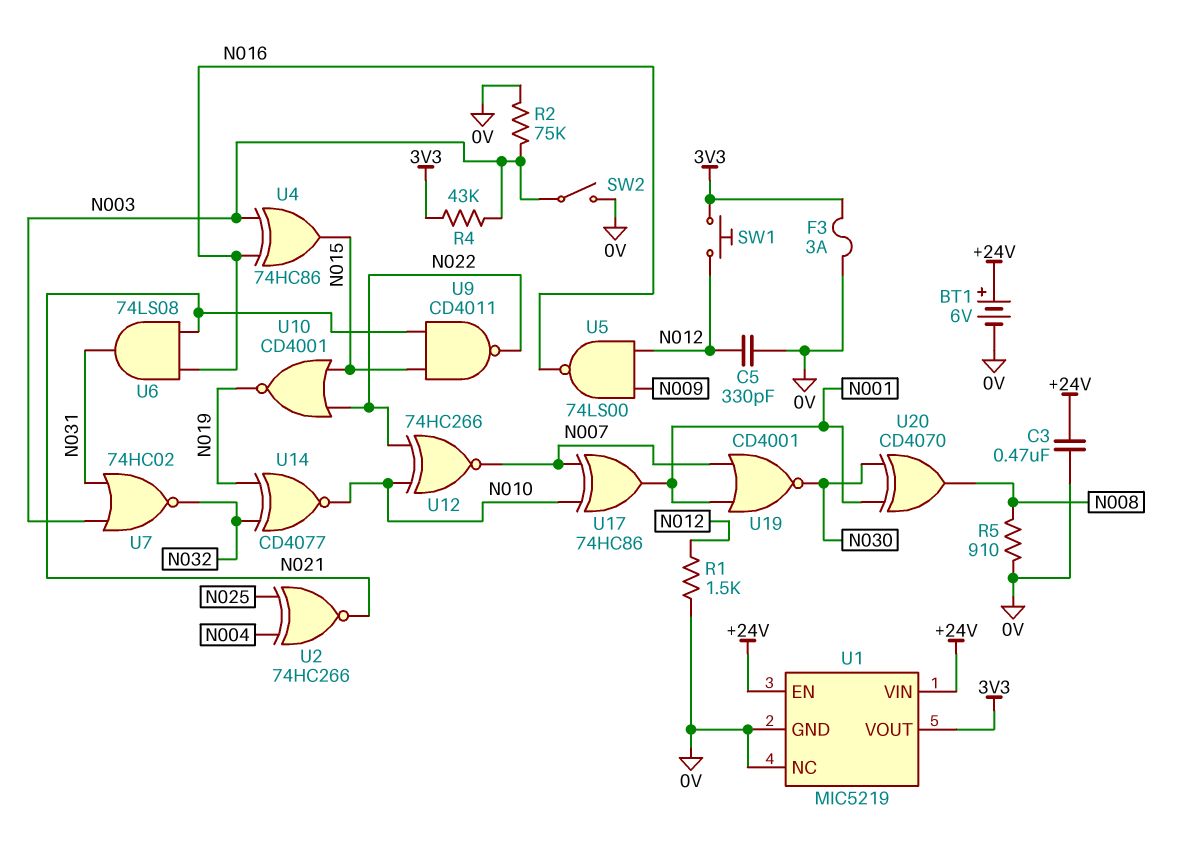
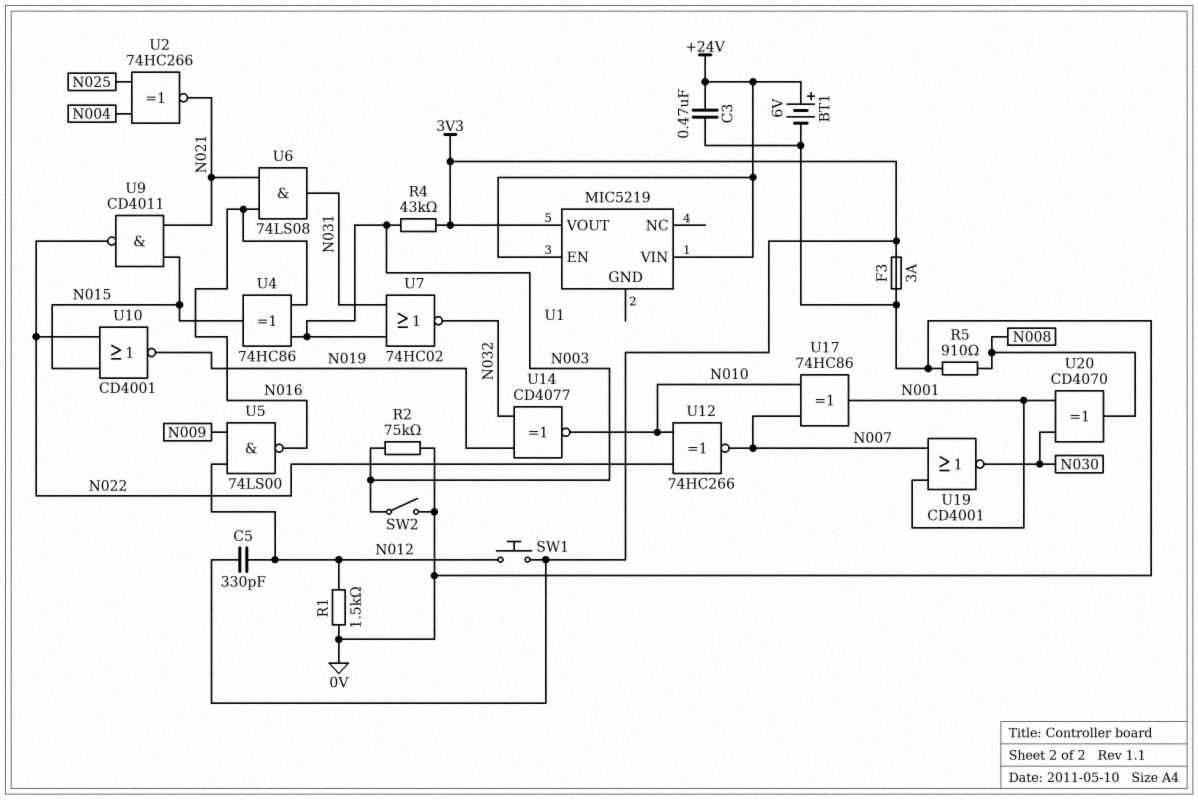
C5: 330pF (0V, N012) -> 330pF (3V3, N012)
U1 pin GND: 0V -> none
U1 pin NC: 0V -> none

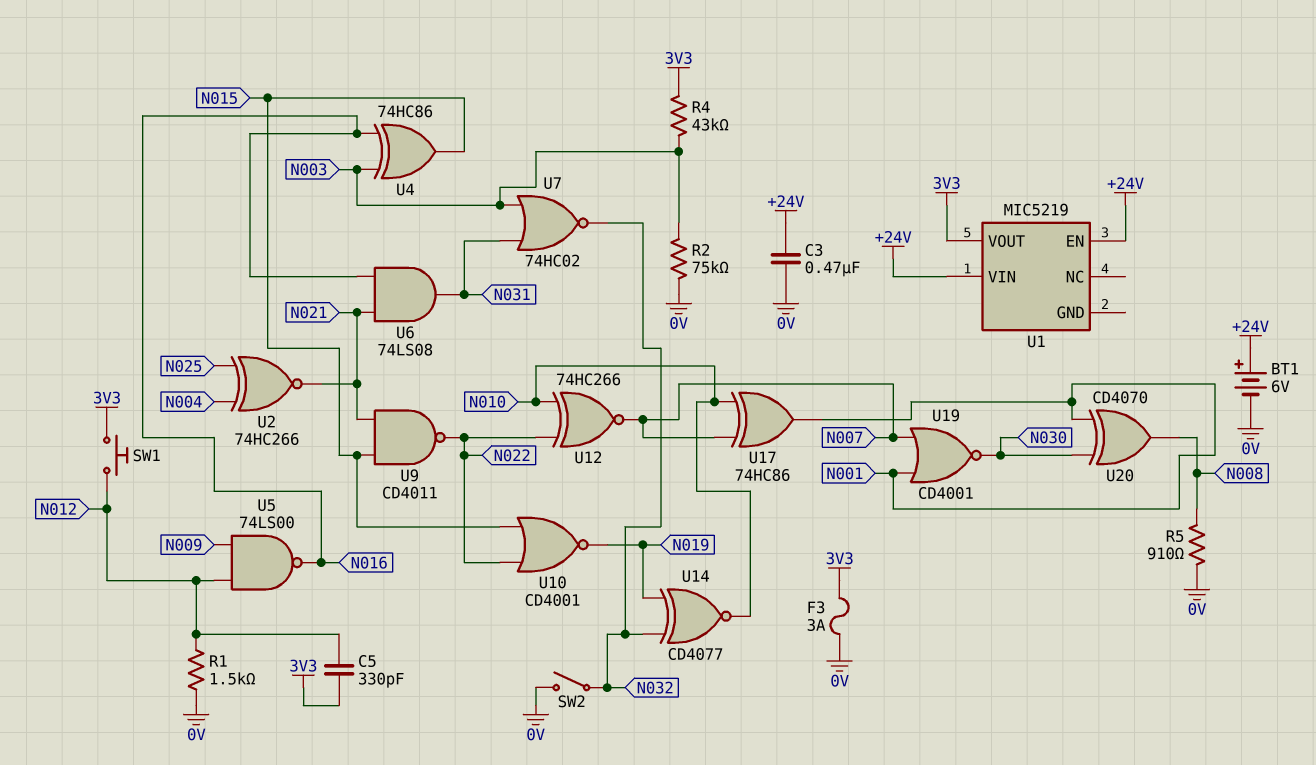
SW2: switch (0V, N003) -> switch (0V, N032)

